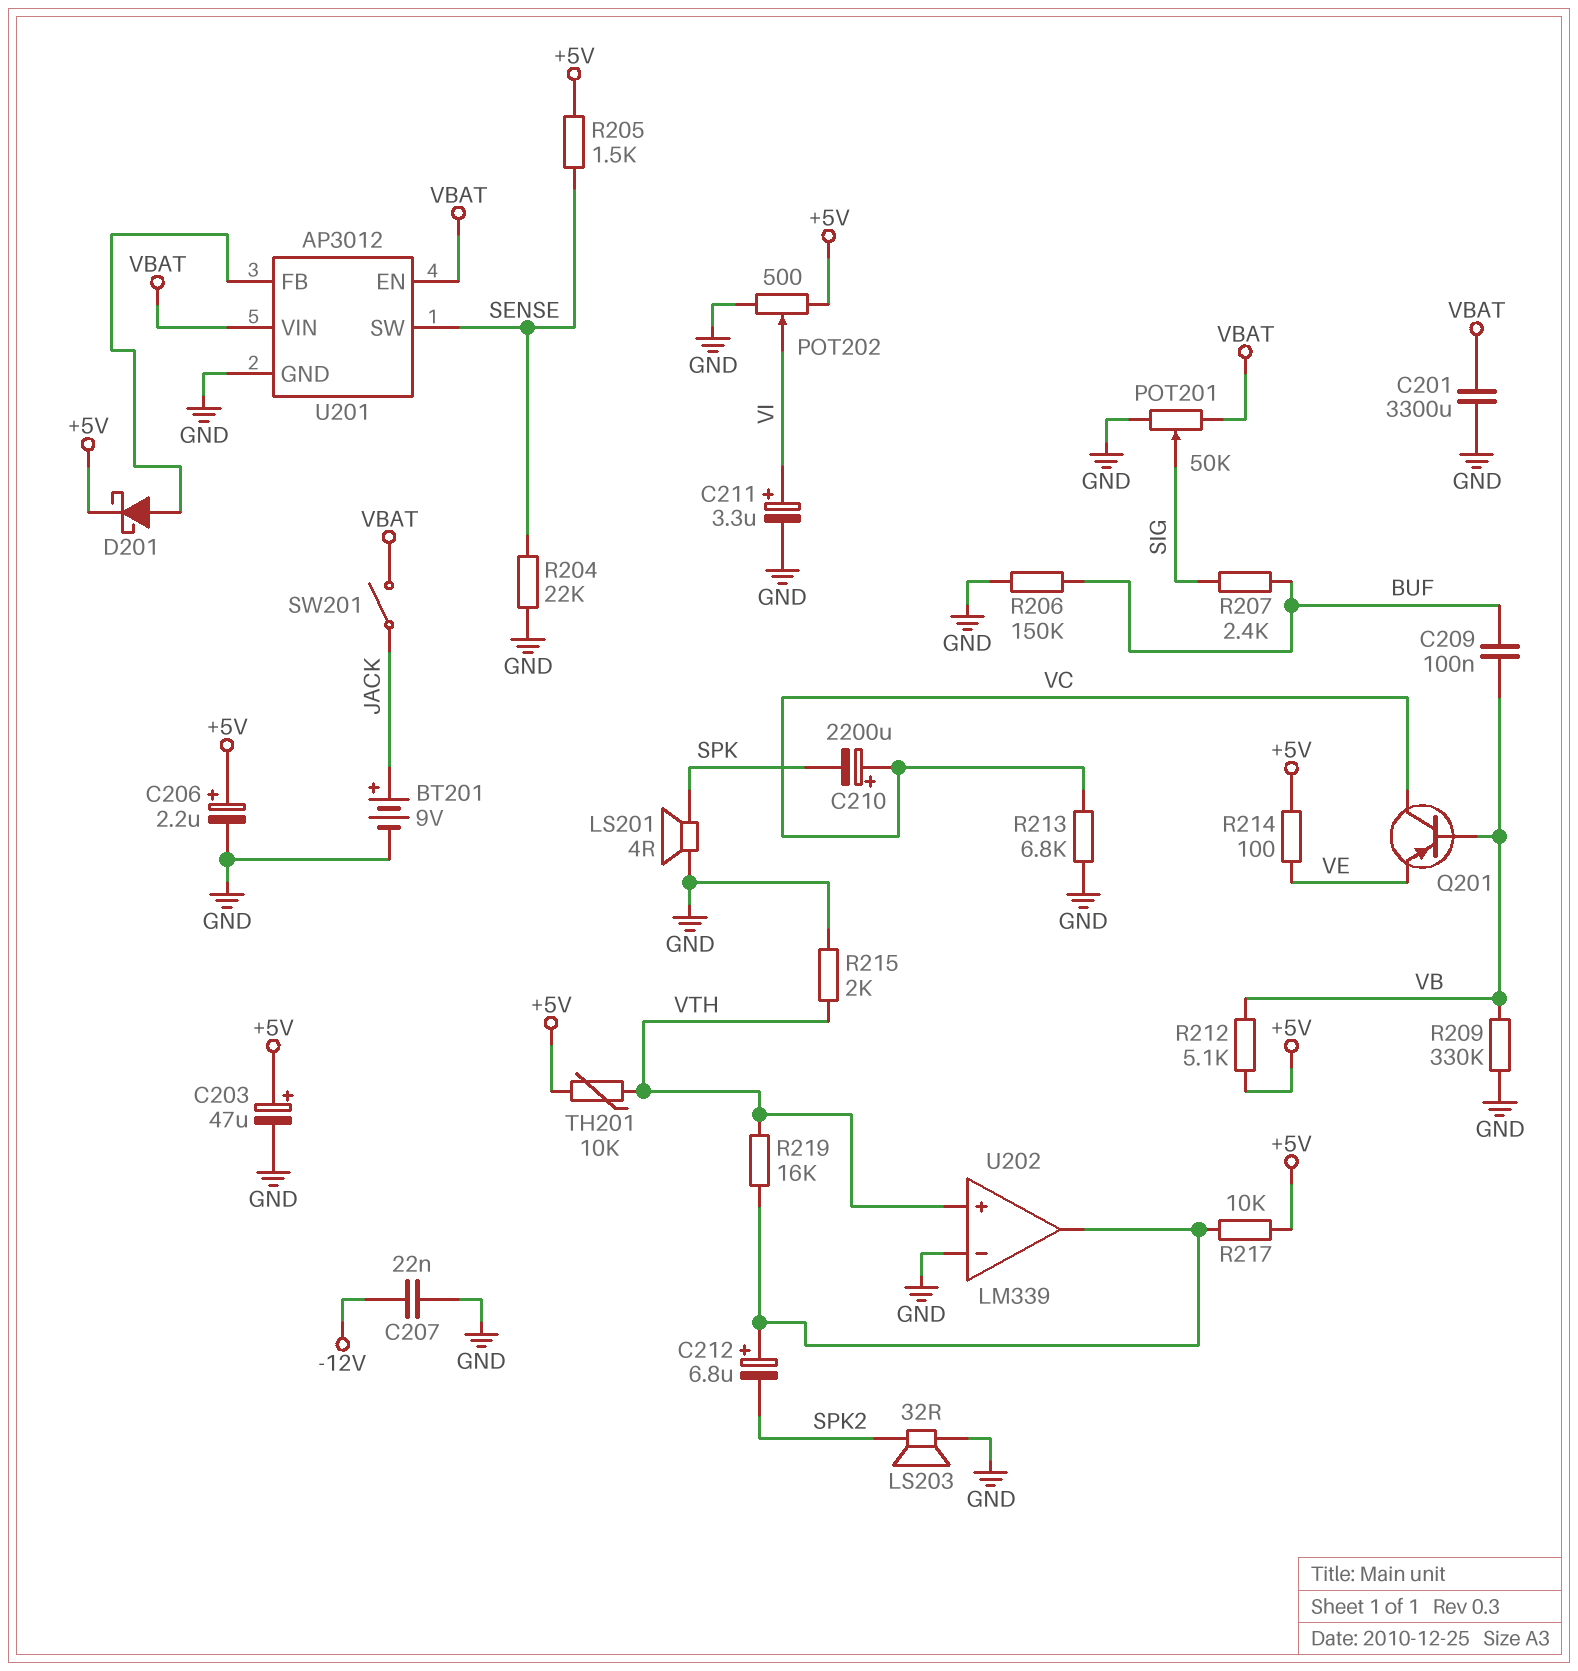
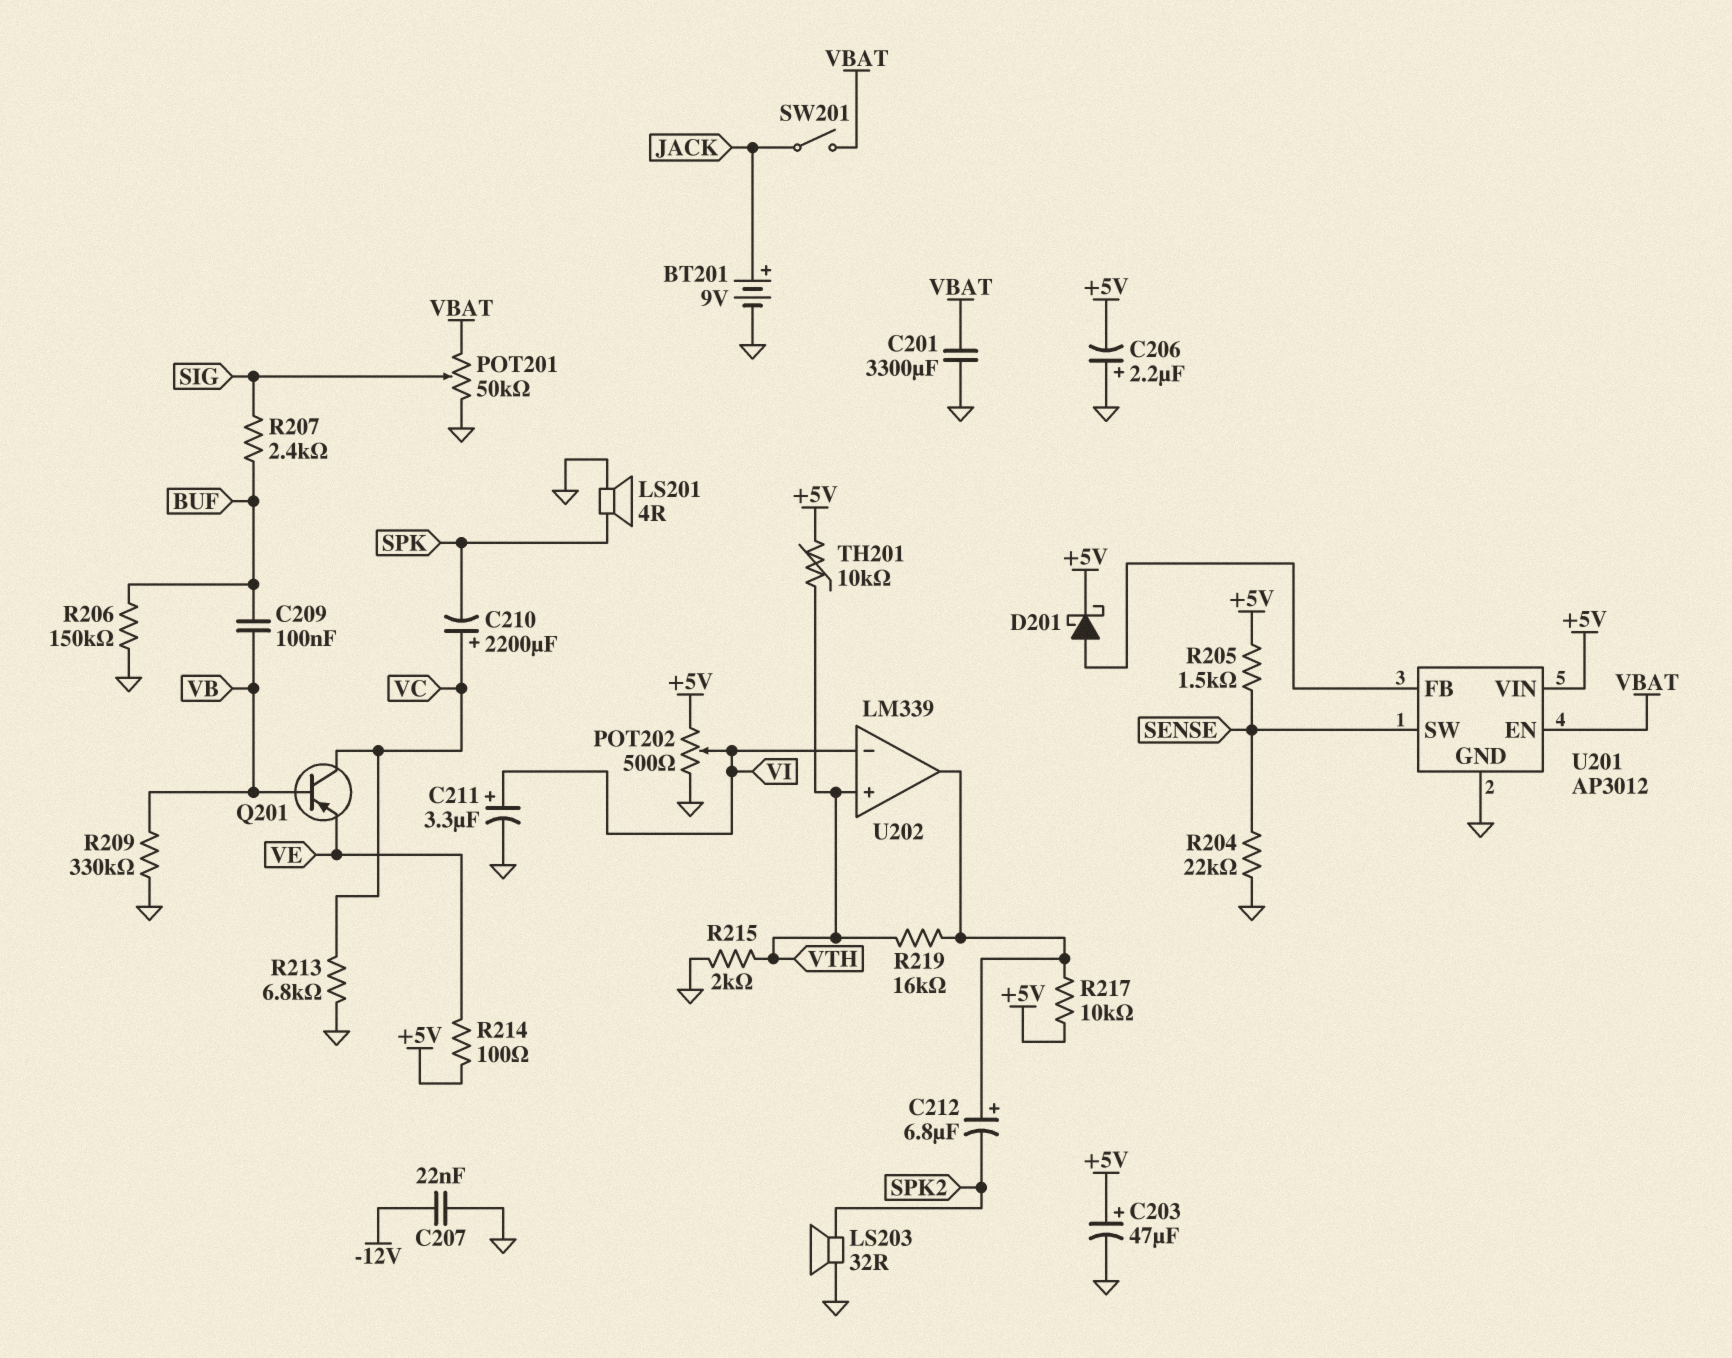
C206: 2.2uF (plus +5V, minus GND) -> 2.2uF (plus GND, minus +5V)
R212: 5.1k (+5V, VB) -> none
U201 pin VIN: VBAT -> +5V
U202 pin in-: GND -> VI

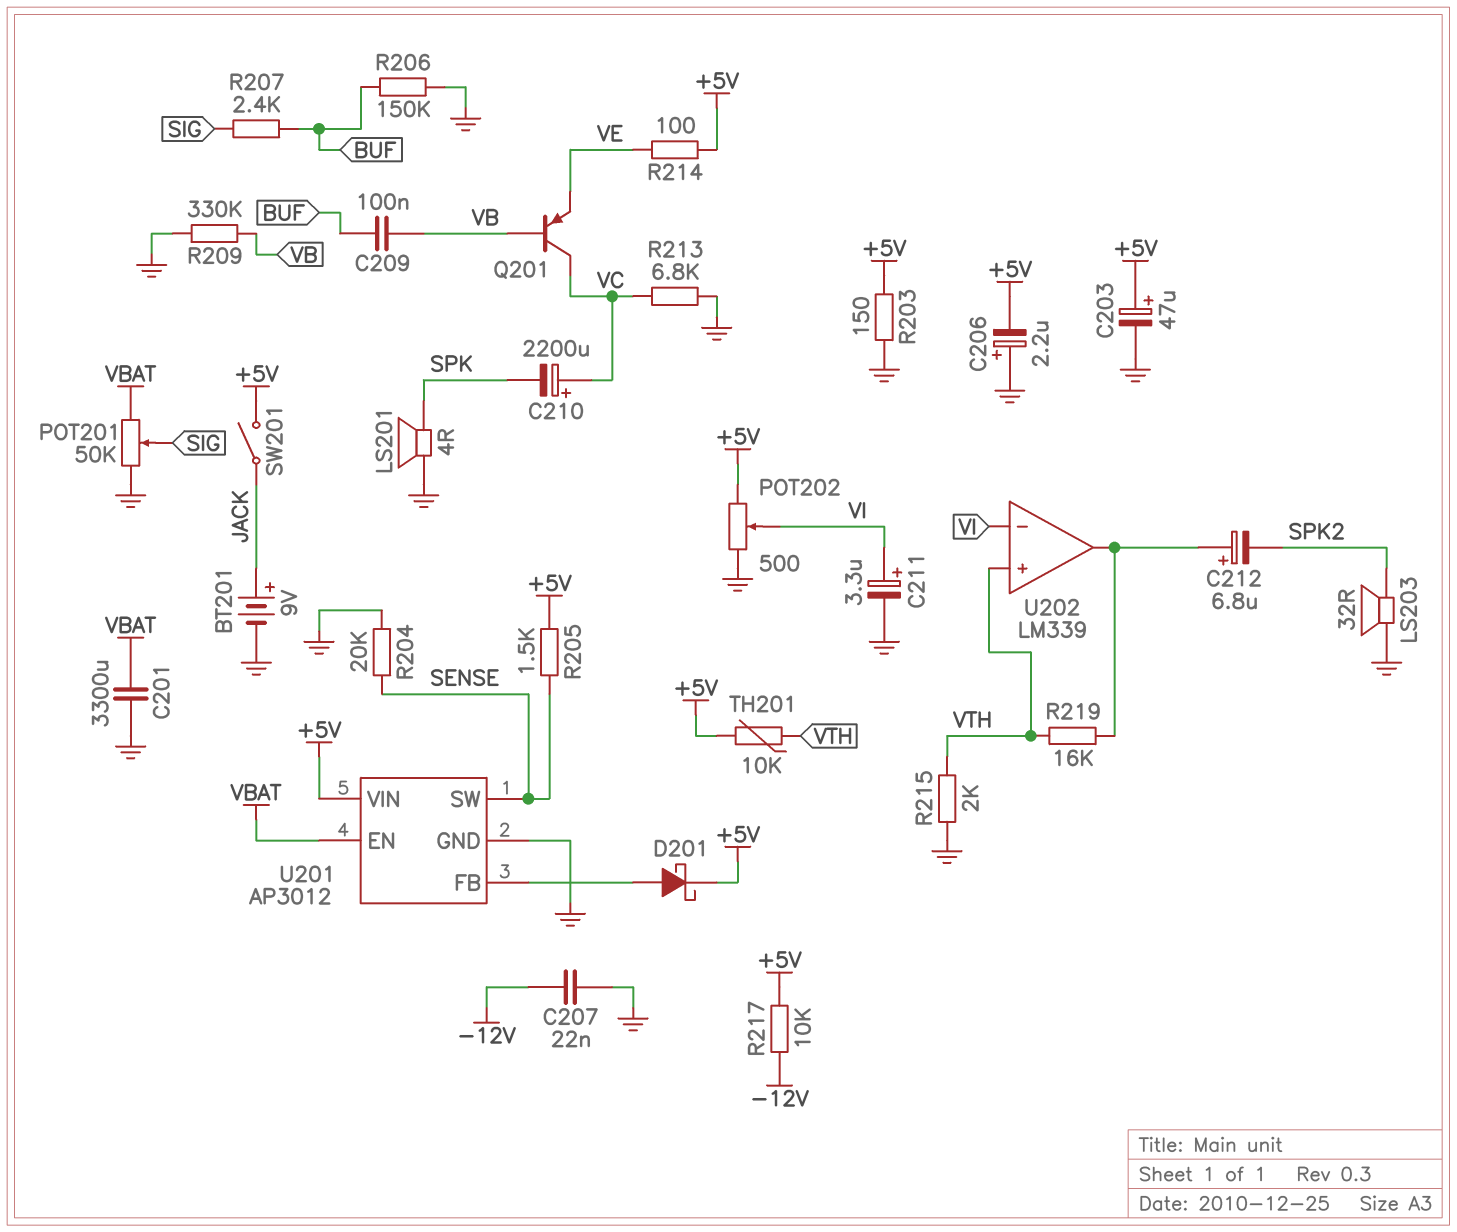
R203: none -> 150 (+5V, GND)
R204: 22k (GND, SENSE) -> 20k (GND, SENSE)
R217: 10k (+5V, U202/out) -> 10k (+5V, -12V)
SW201: switch (JACK, VBAT) -> switch (+5V, JACK)

